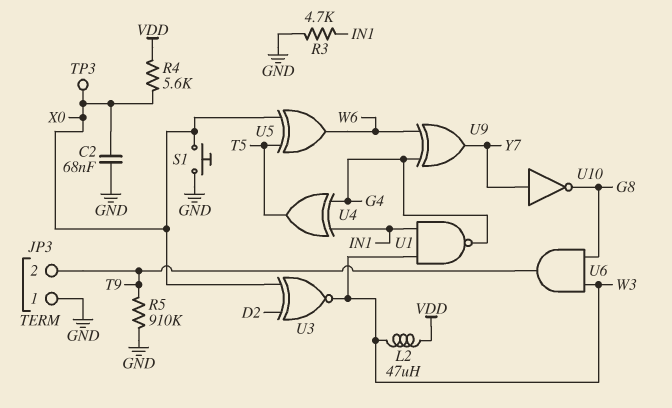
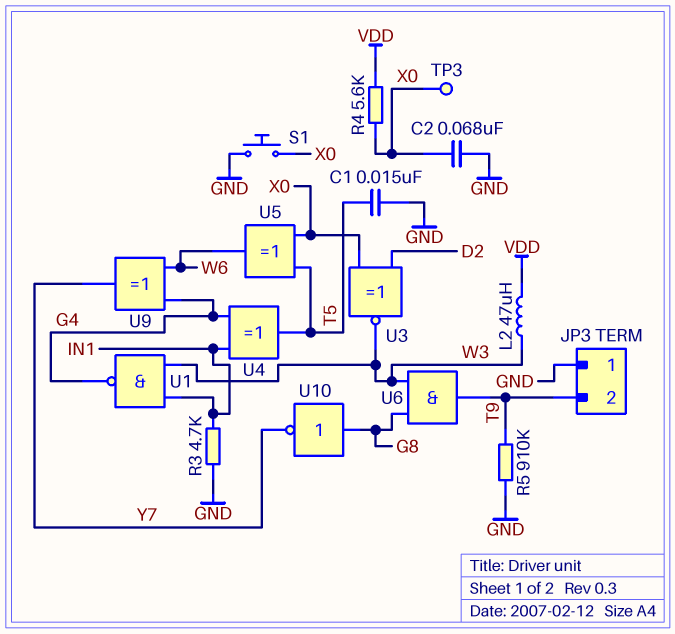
C1: none -> 15nF (GND, T5)
U10: NOT (in Y7, out G8) -> NOT (in G8, out Y7)

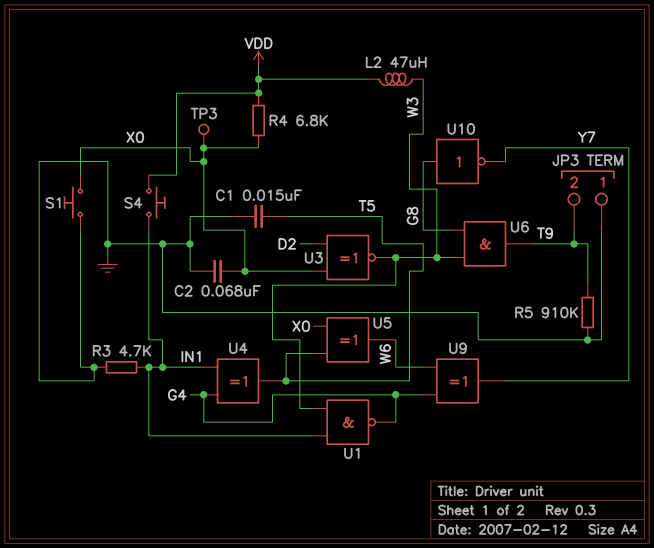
R4: 5.6k (VDD, X0) -> 6.8k (VDD, X0)
S4: none -> button (IN1, VDD)

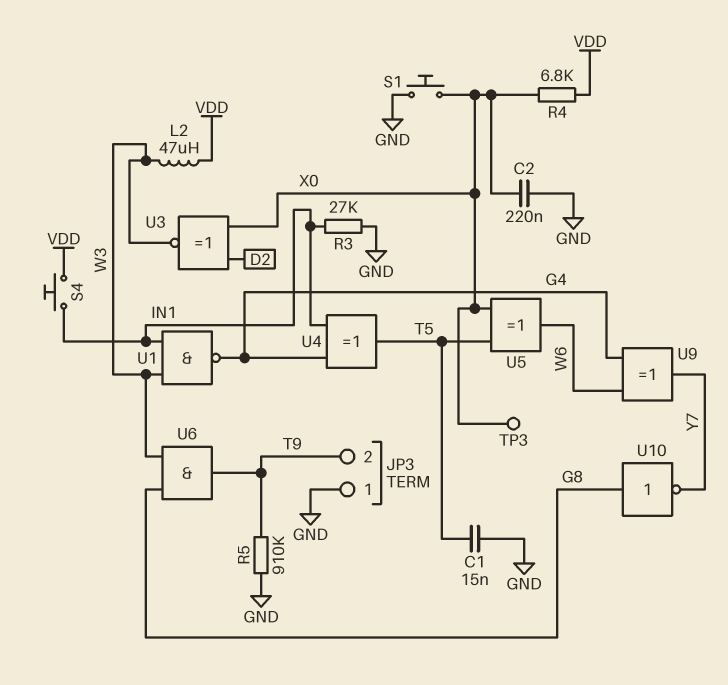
C2: 68nF (GND, X0) -> 220nF (GND, X0)
R3: 4.7k (GND, IN1) -> 27k (GND, IN1)

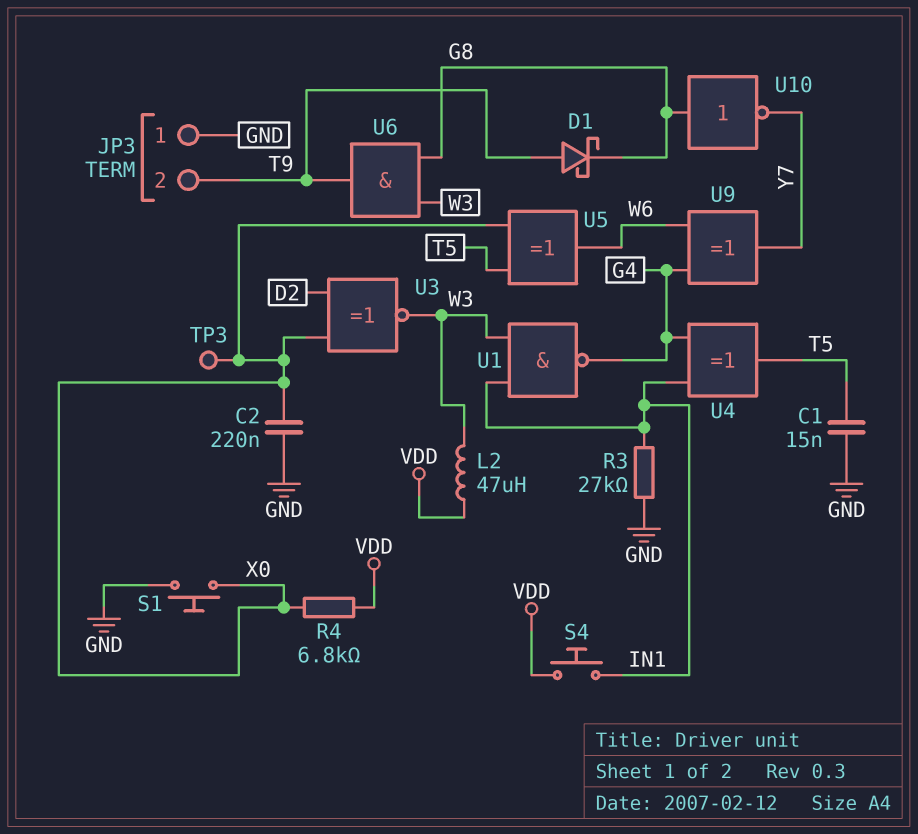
D1: none -> schottky (A T9, K G8)
R5: 910k (GND, T9) -> none

